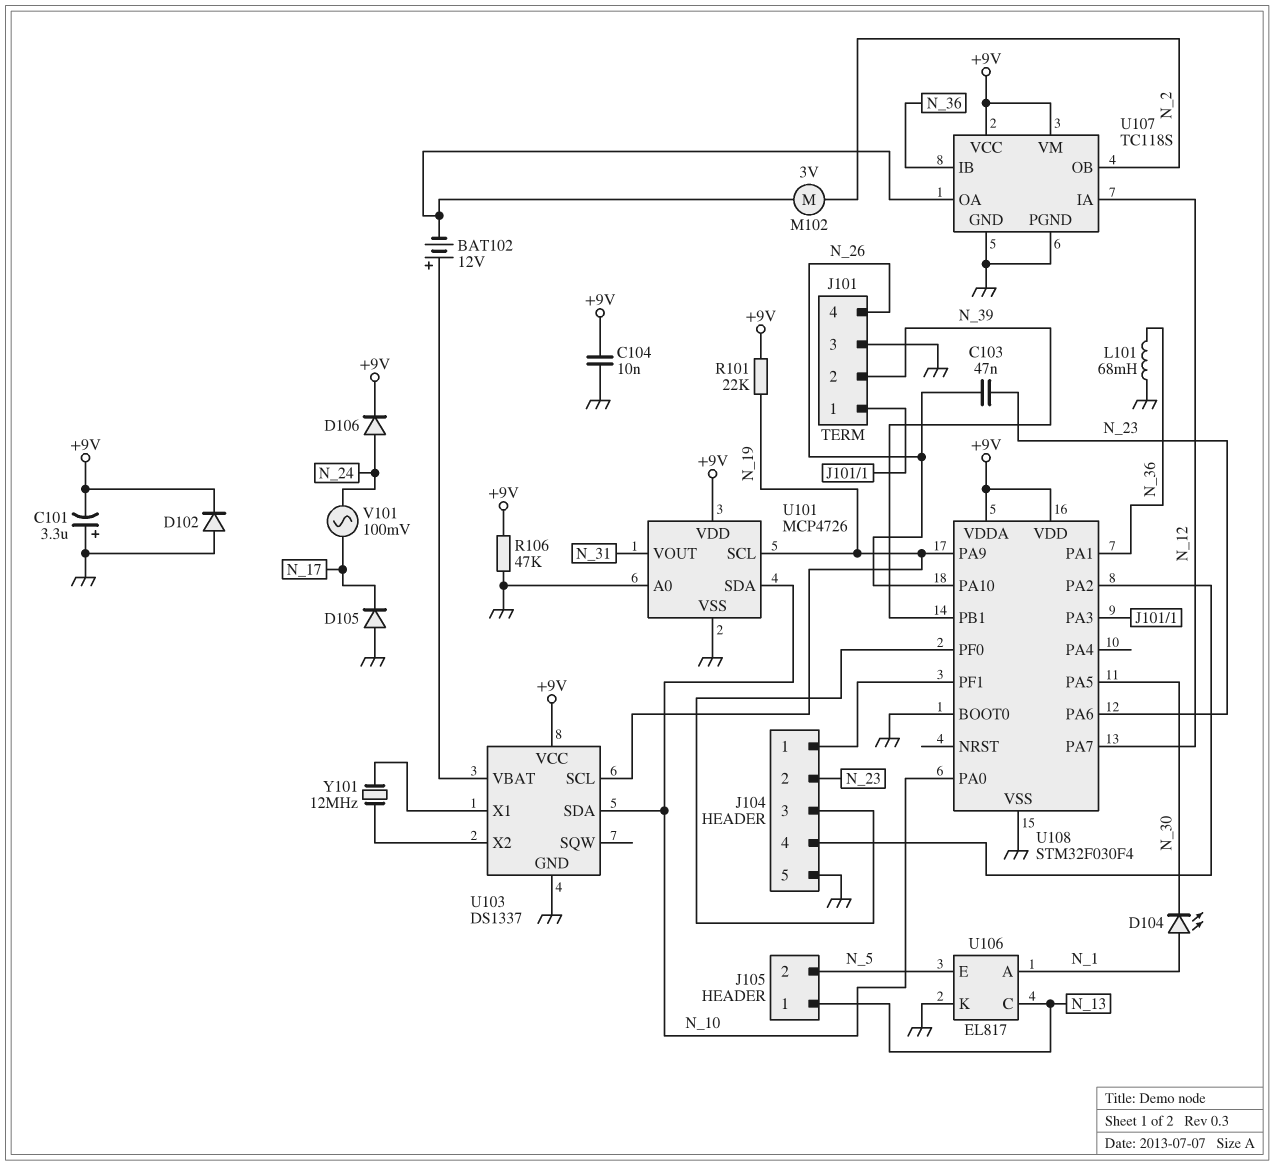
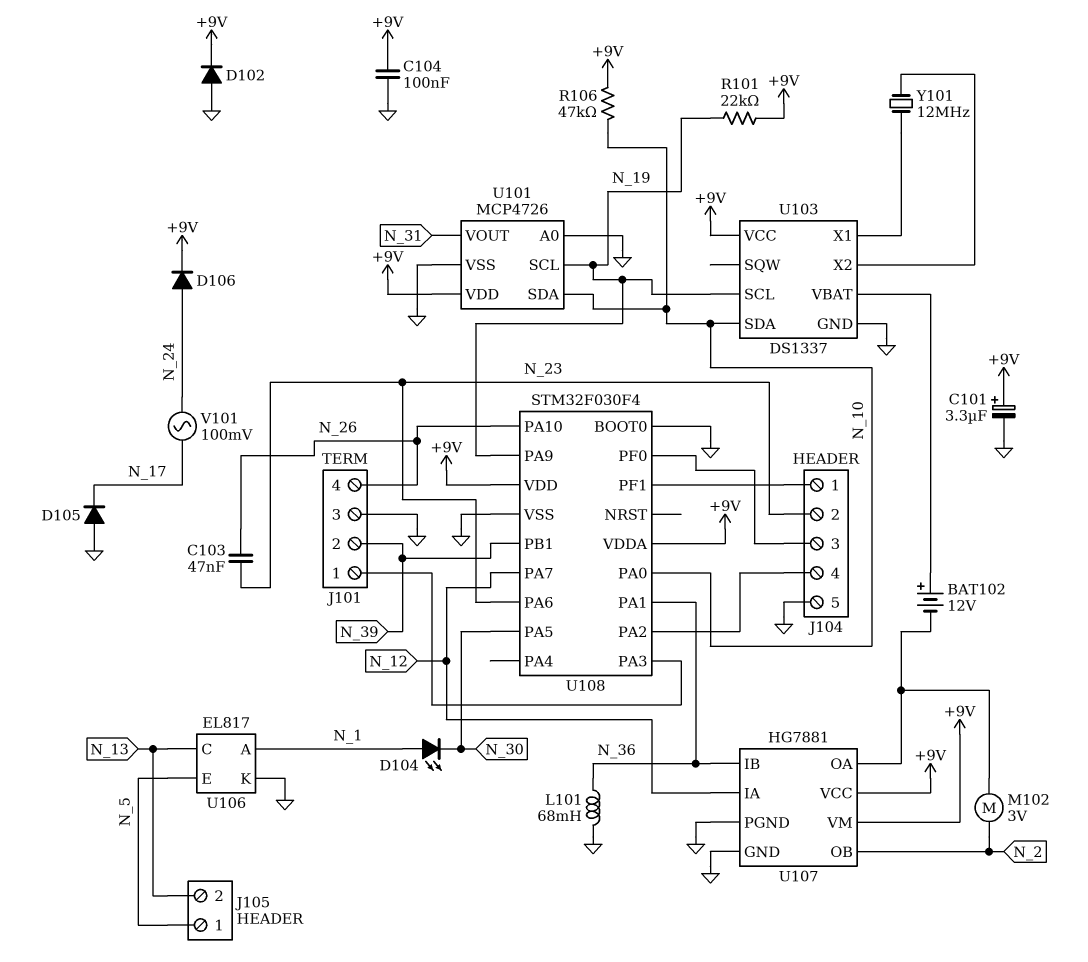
C101: 3.3uF (plus GND, minus +9V) -> 3.3uF (plus +9V, minus GND)
C104: 10nF (+9V, GND) -> 100nF (+9V, GND)
J105 pin 1: N_13 -> N_5
J105 pin 2: N_5 -> N_13
R106: 47k (+9V, GND) -> 47k (+9V, N_10)
U107: TC118S -> HG7881

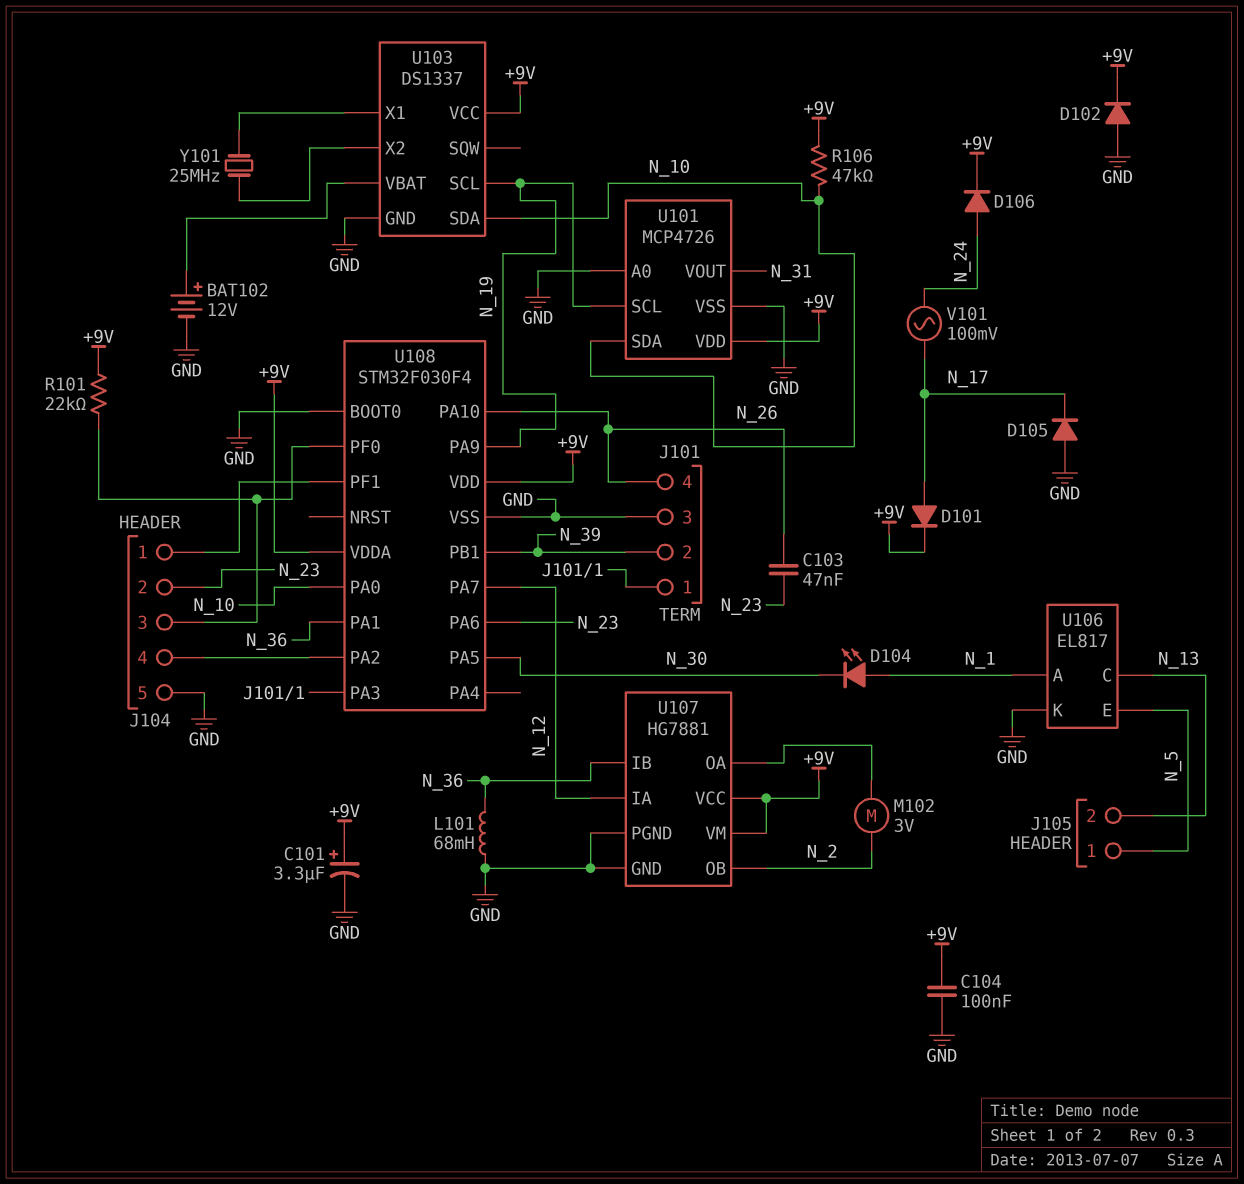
BAT102: 12V (plus U103/VBAT, minus U107/OA) -> 12V (plus U103/VBAT, minus GND)
D101: none -> diode (A N_17, K +9V)
R101: 22k (+9V, N_19) -> 22k (+9V, J104/3)
Y101: 12MHz (U103/X1, U103/X2) -> 25MHz (U103/X1, U103/X2)

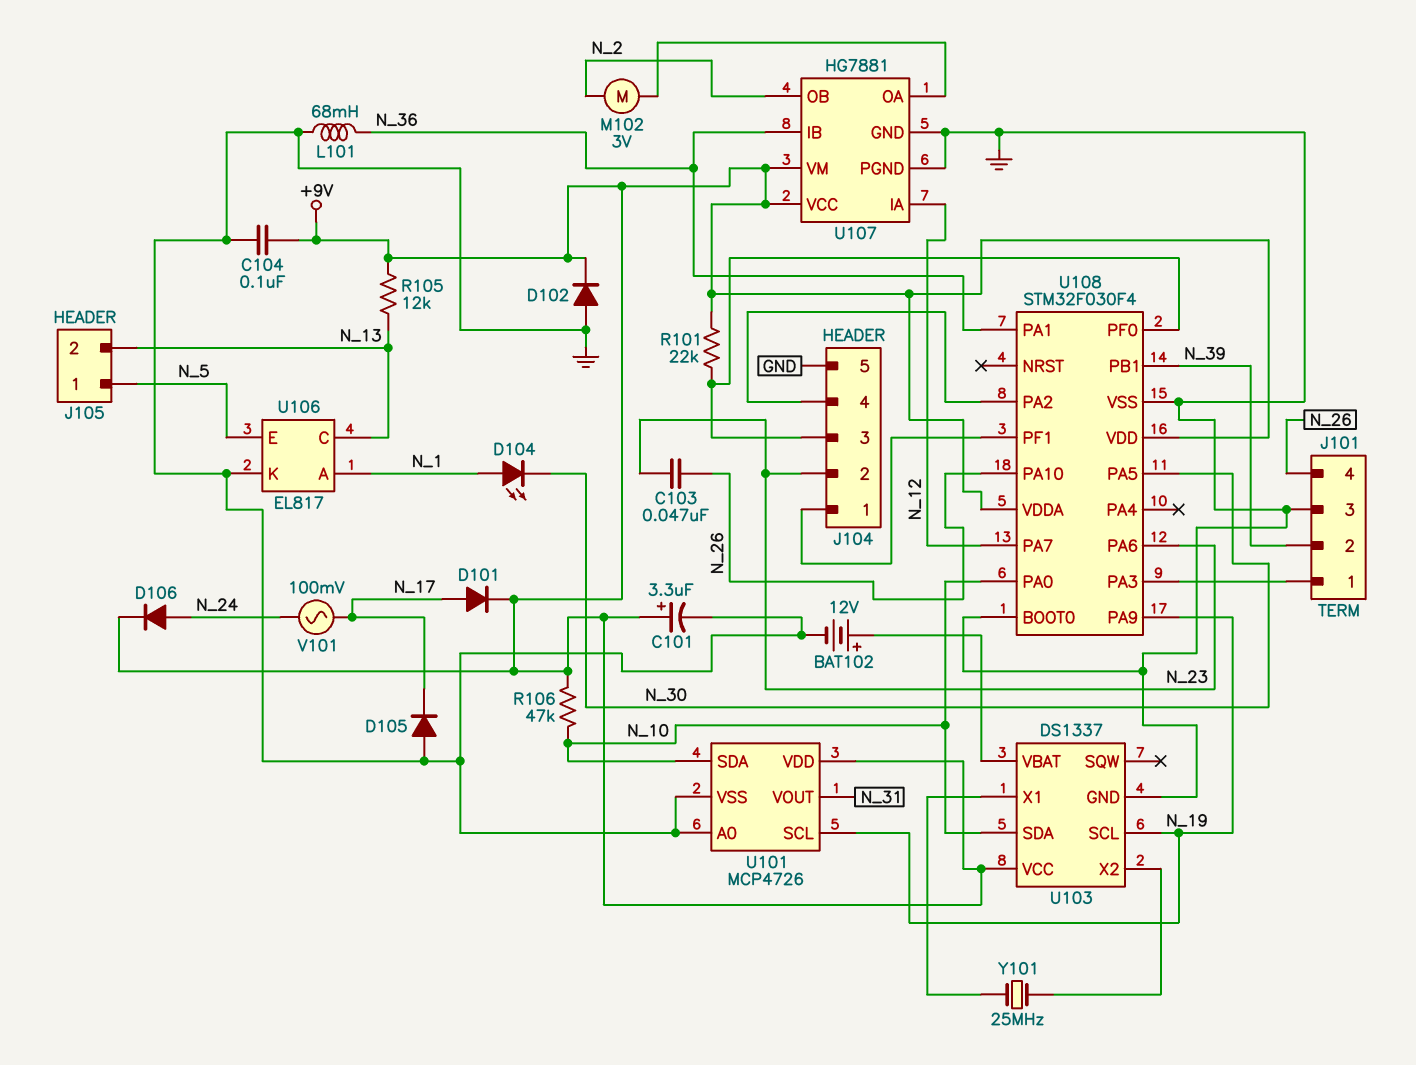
R105: none -> 12k (+9V, N_13)

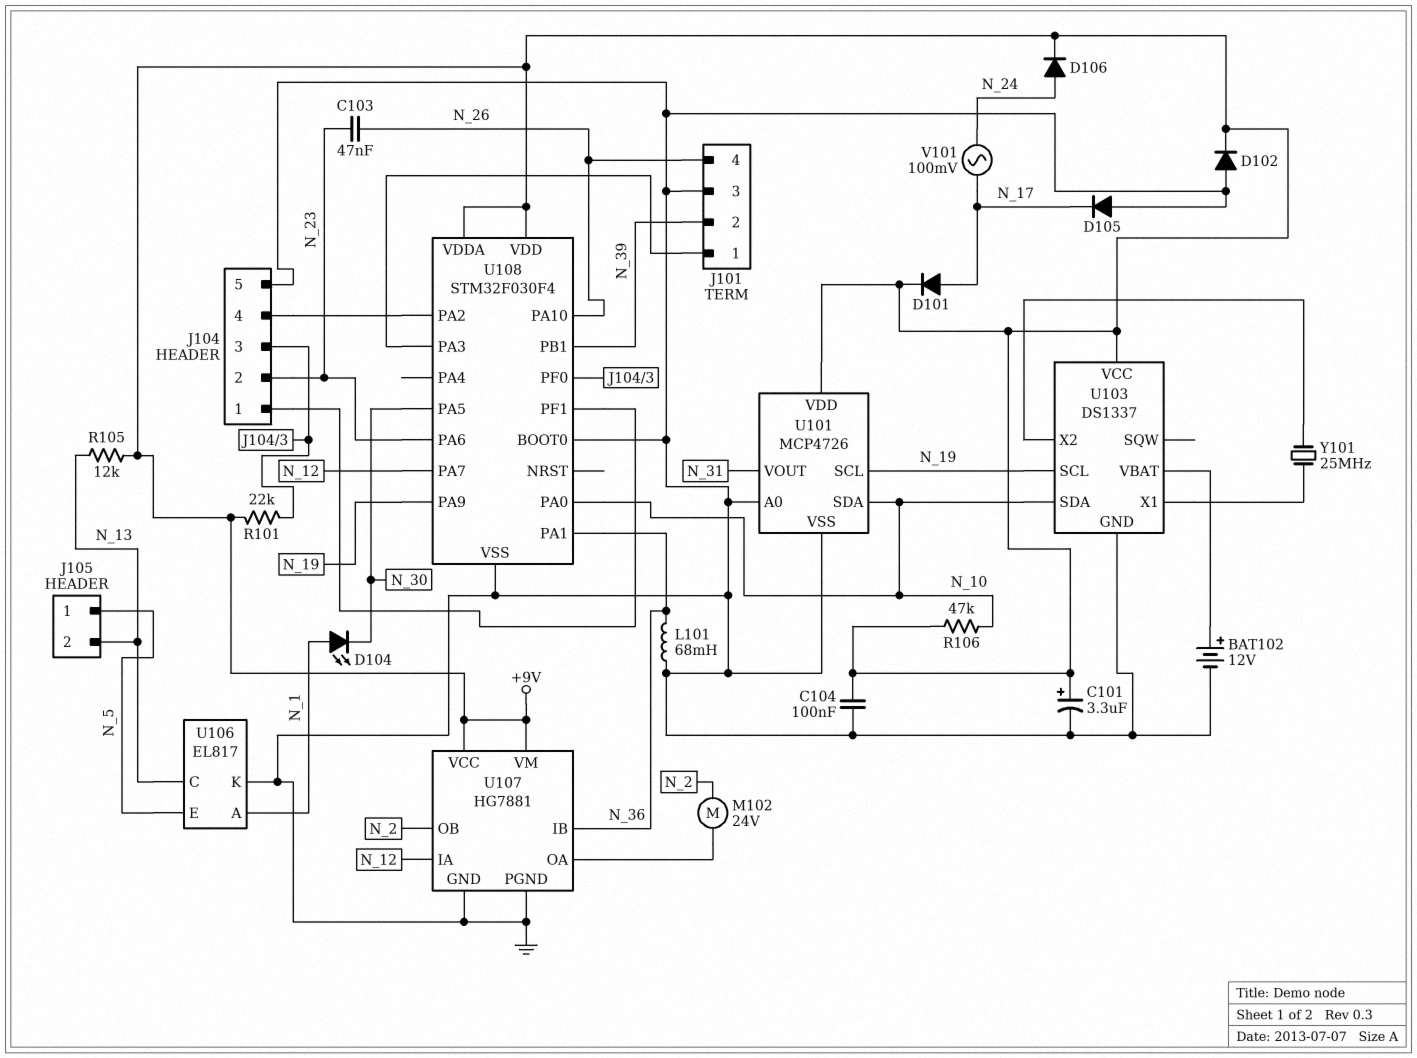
M102: motor 3V (N_2, U107/OA) -> motor 24V (N_2, U107/OA)

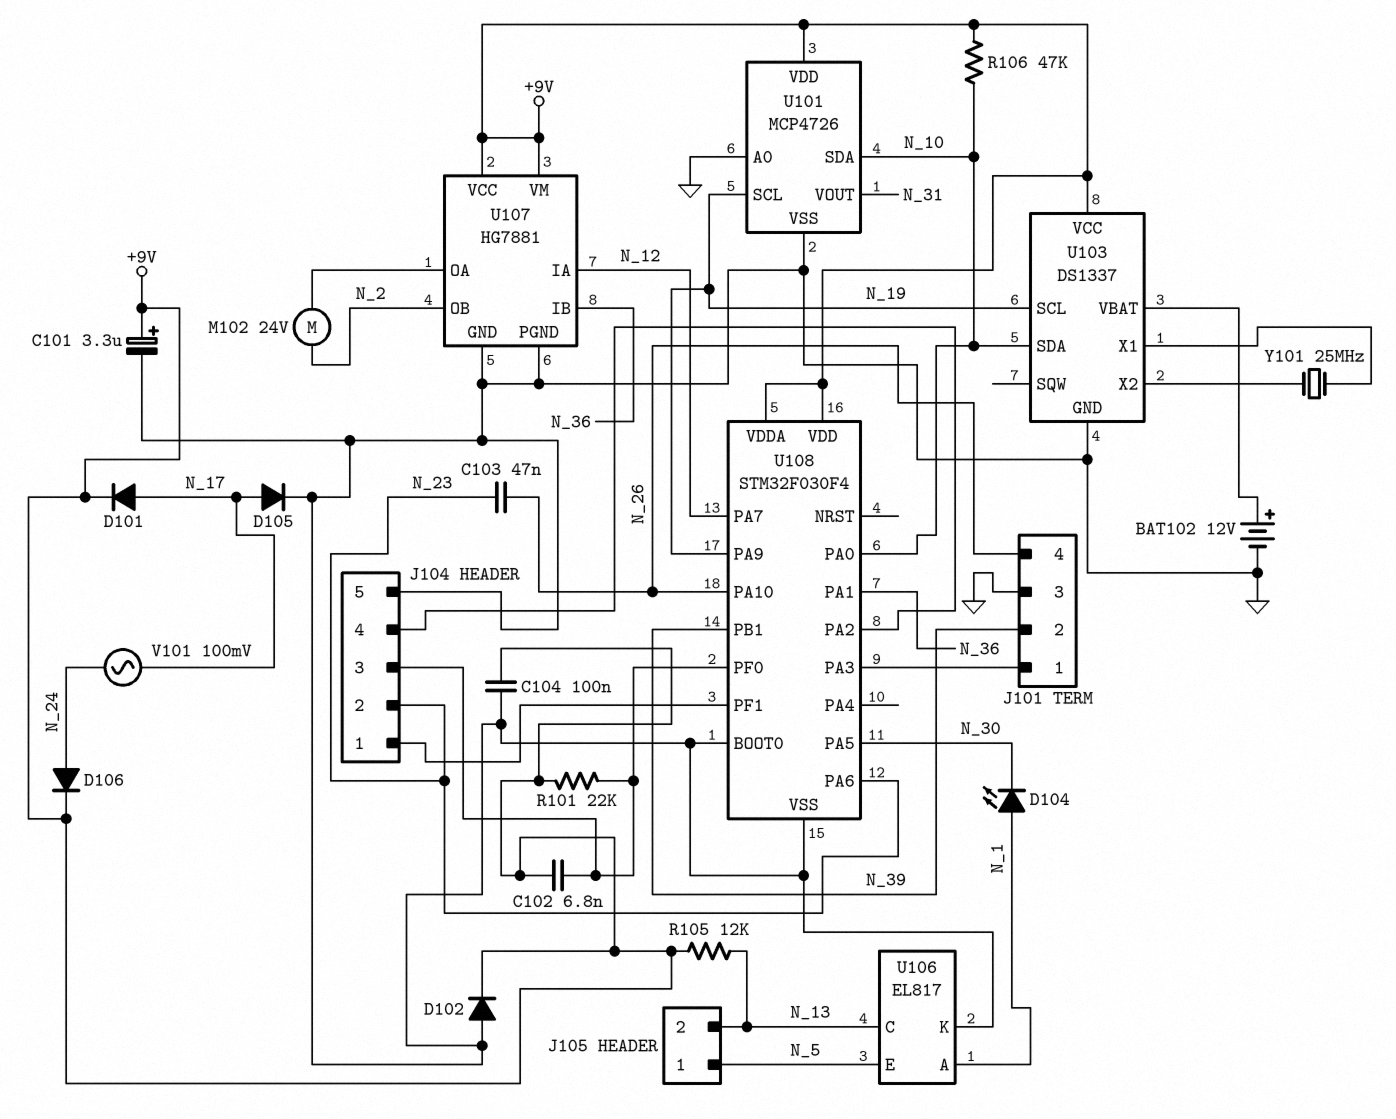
C102: none -> 6.8nF (+9V, J104/3)
D105: diode (A GND, K N_17) -> diode (A N_17, K GND)
L101: 68mH (GND, N_36) -> none

